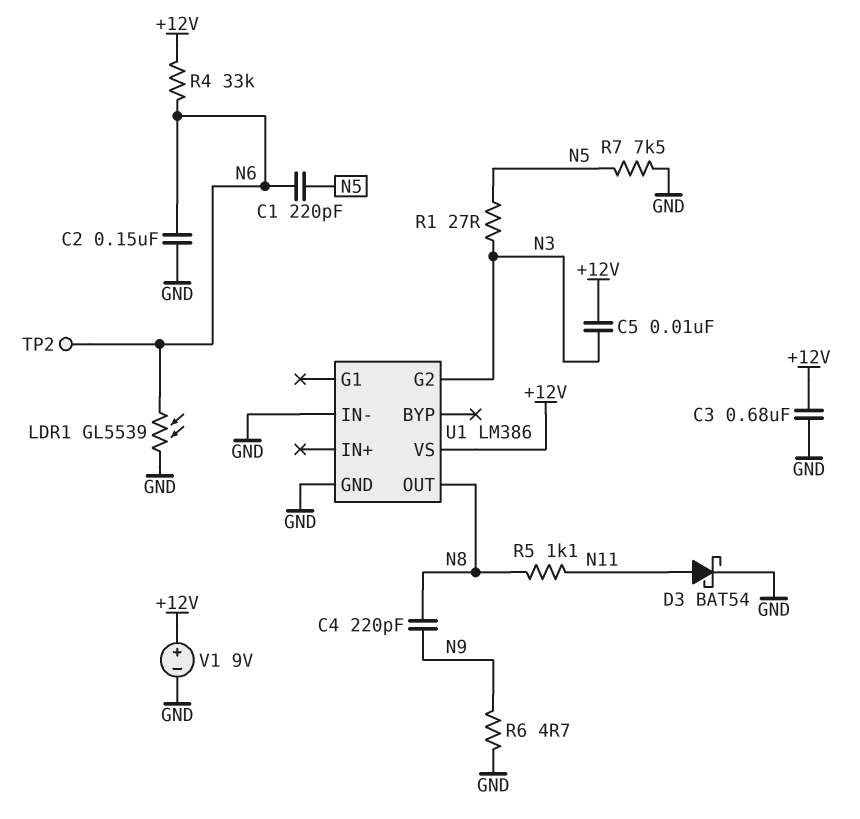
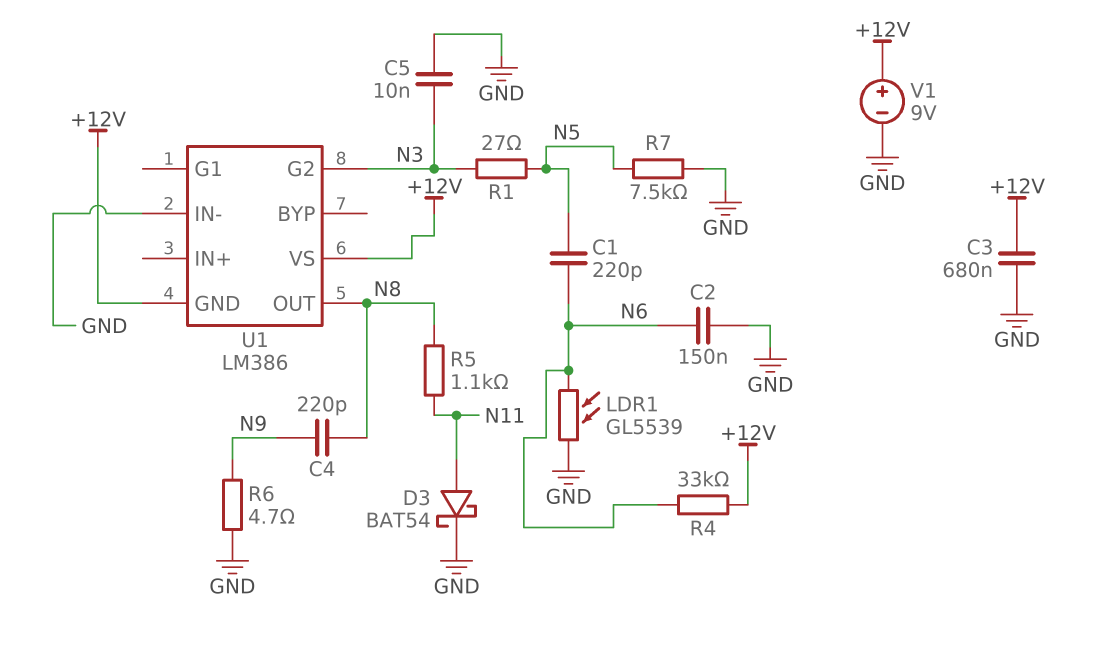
C5: 10nF (+12V, N3) -> 10nF (GND, N3)
TP2: test point (N6) -> none
U1 pin GND: GND -> +12V

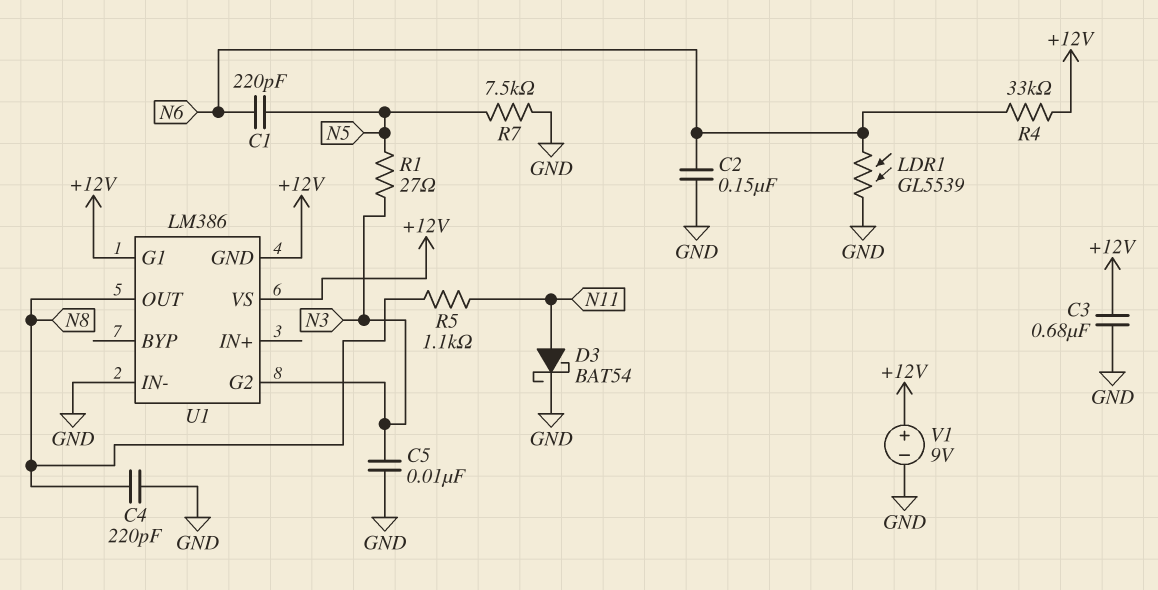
C4: 220pF (N8, N9) -> 220pF (GND, N8)
R6: 4.7 (GND, N9) -> none
U1 pin G1: none -> +12V

